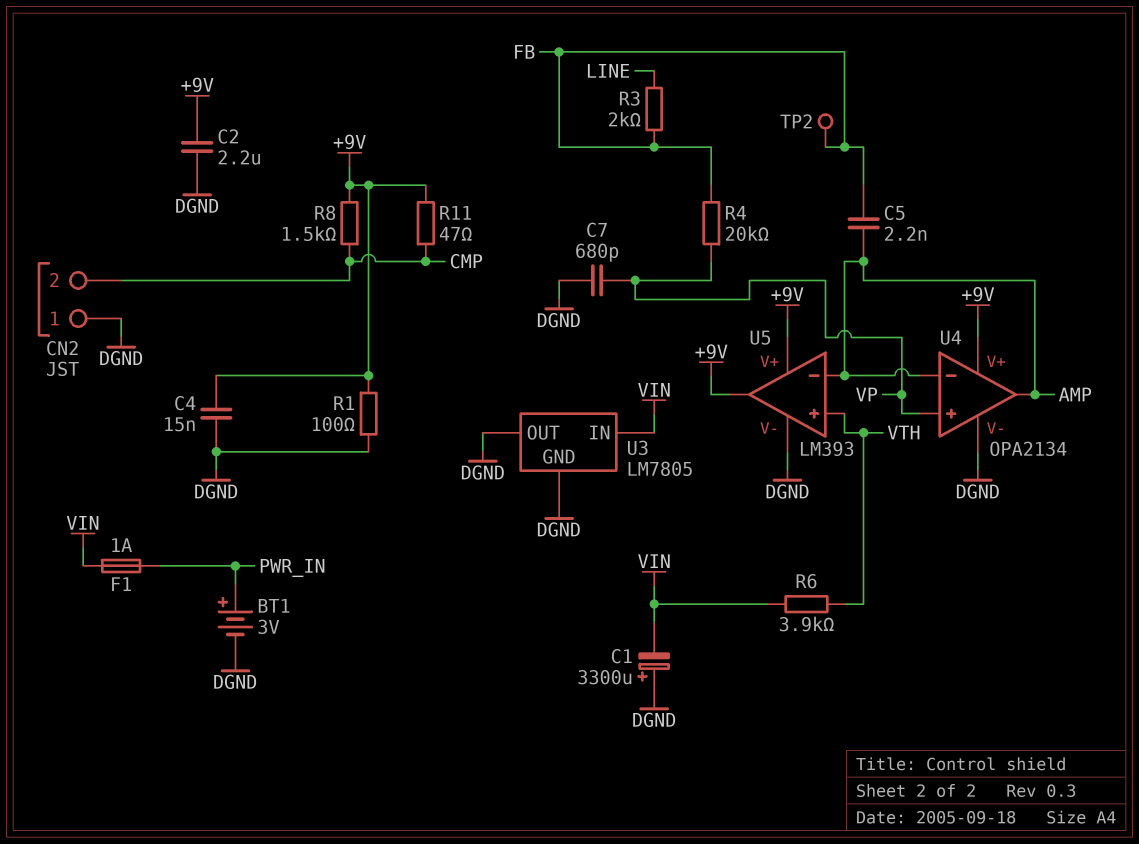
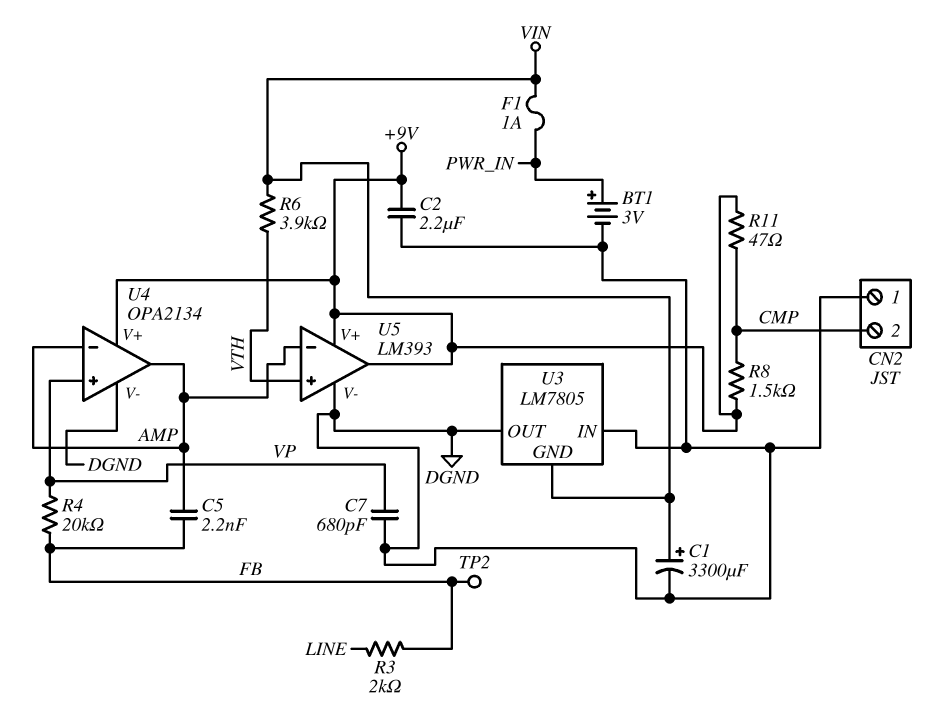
C1: 3300uF (plus DGND, minus VIN) -> 3300uF (plus VIN, minus DGND)
C4: 15nF (+9V, DGND) -> none
R1: 100 (+9V, DGND) -> none
U3 pin GND: DGND -> VIN
U3 pin IN: VIN -> DGND

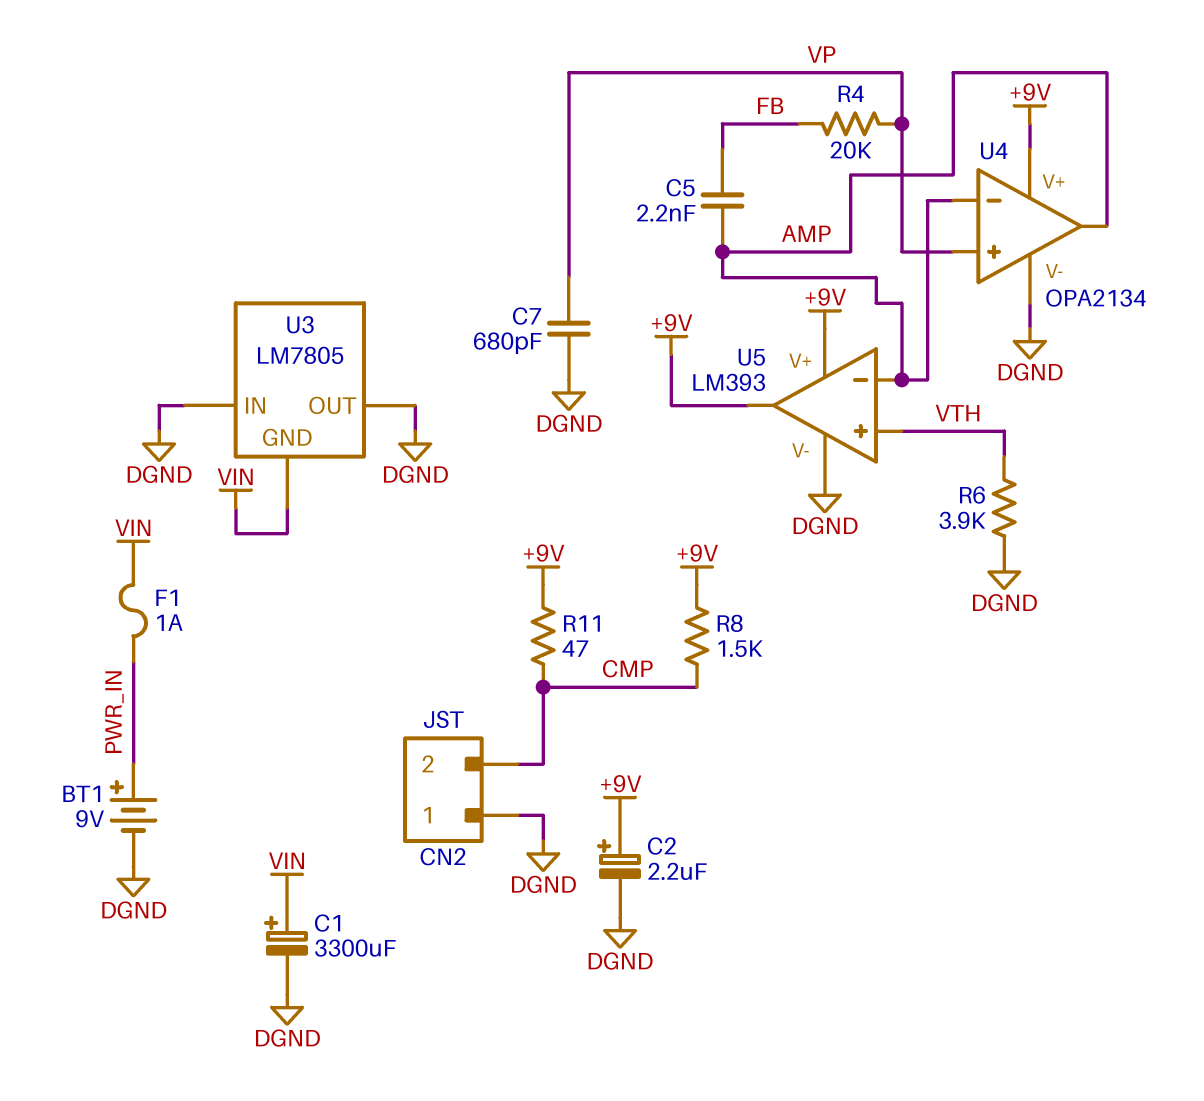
BT1: 3V (plus PWR_IN, minus DGND) -> 9V (plus PWR_IN, minus DGND)
C2: 2.2uF (+9V, DGND) -> 2.2uF (plus +9V, minus DGND)
R3: 2k (FB, LINE) -> none
R6: 3.9k (VIN, VTH) -> 3.9k (DGND, VTH)
TP2: test point (FB) -> none

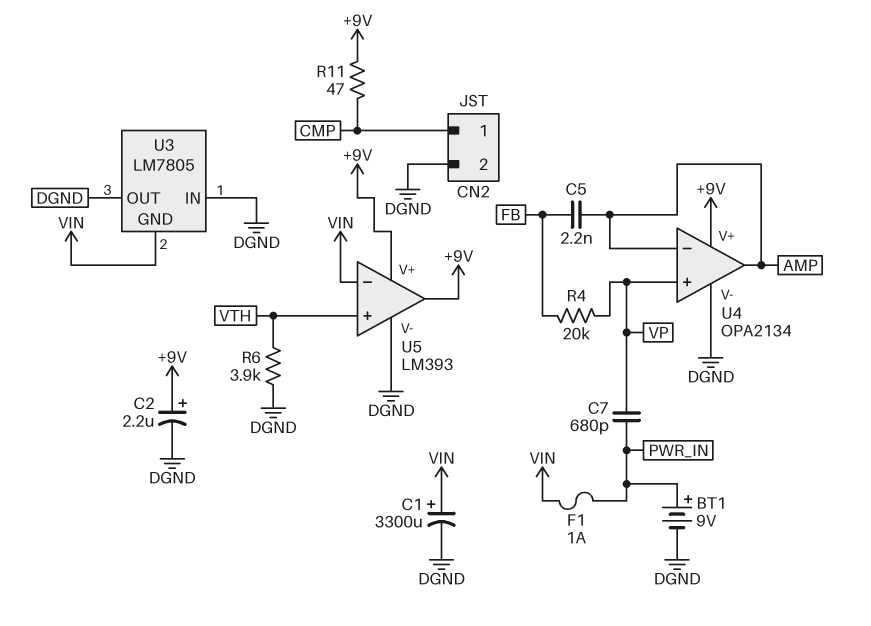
C7: 680pF (DGND, VP) -> 680pF (PWR_IN, VP)
CN2 pin 1: DGND -> CMP
CN2 pin 2: CMP -> DGND
R8: 1.5k (+9V, CMP) -> none
U5 pin in-: AMP -> VIN

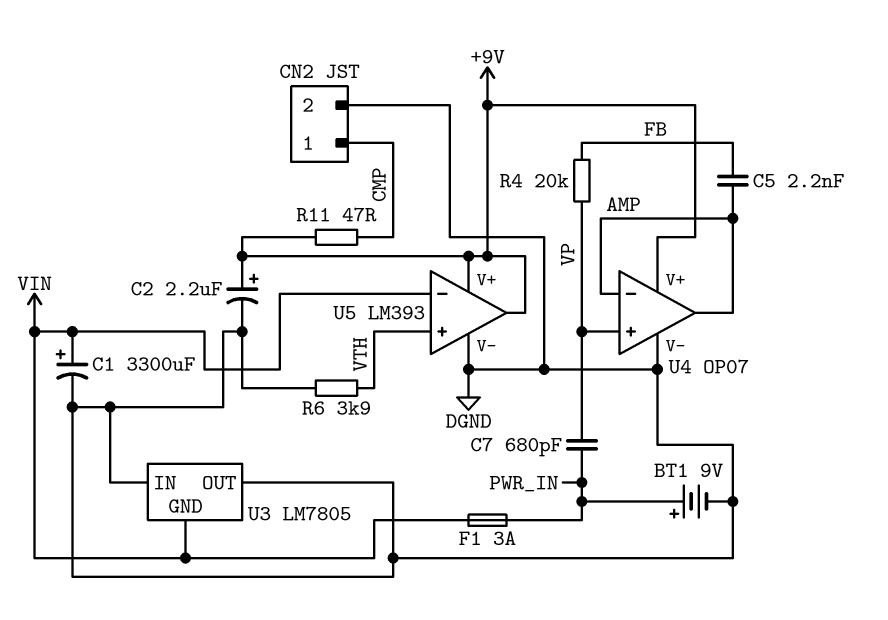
F1: 1A (PWR_IN, VIN) -> 3A (PWR_IN, VIN)
U4: OPA2134 -> OP07

